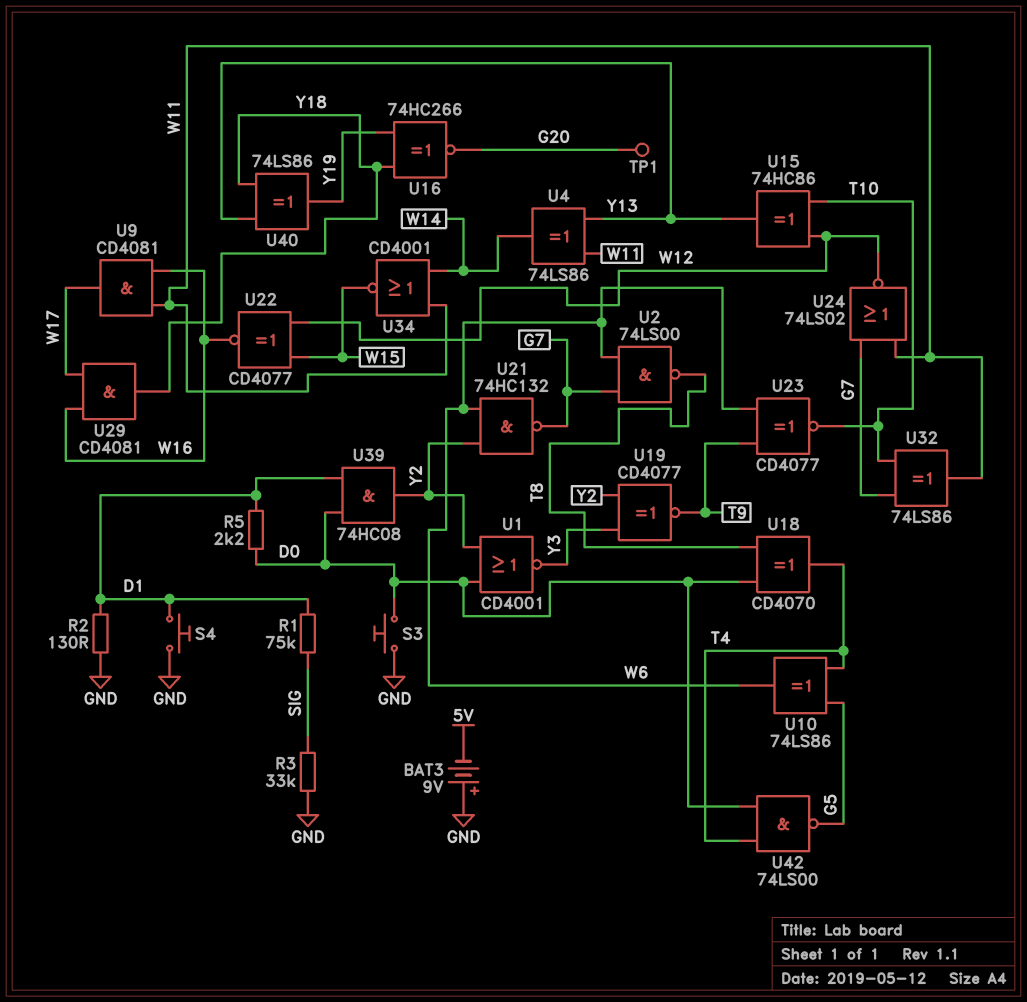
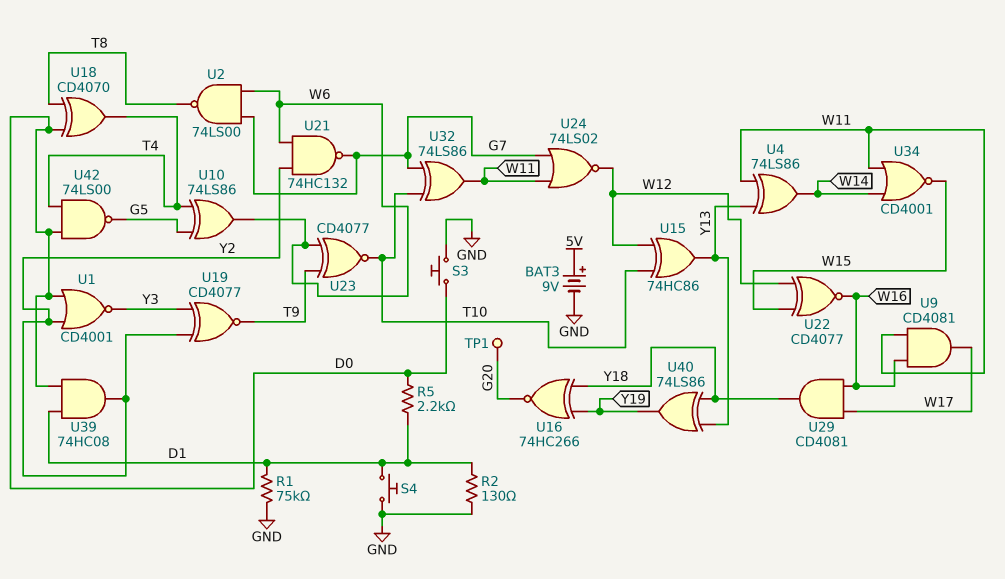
BAT3: 9V (plus GND, minus 5V) -> 9V (plus 5V, minus GND)
R1: 75k (D1, SIG) -> 75k (D1, GND)
R3: 33k (GND, SIG) -> none

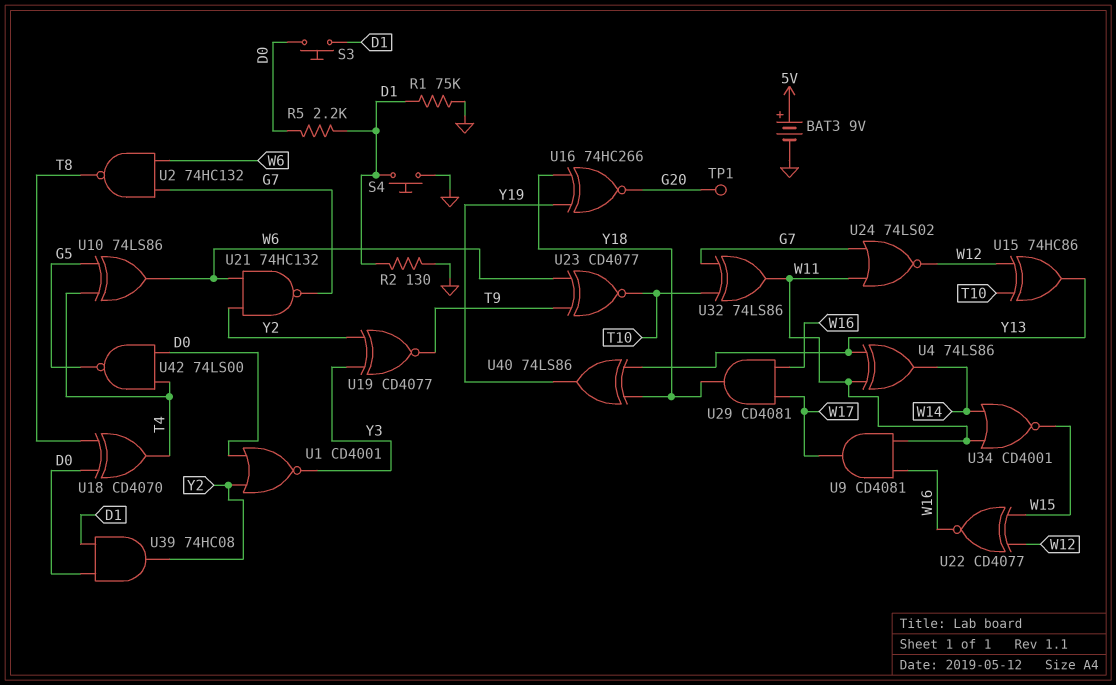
S3: button (D0, GND) -> button (D0, D1)
U2: NAND 74LS00 (in G7, in W6, out T8) -> NAND 74HC132 (in G7, in W6, out T8)

